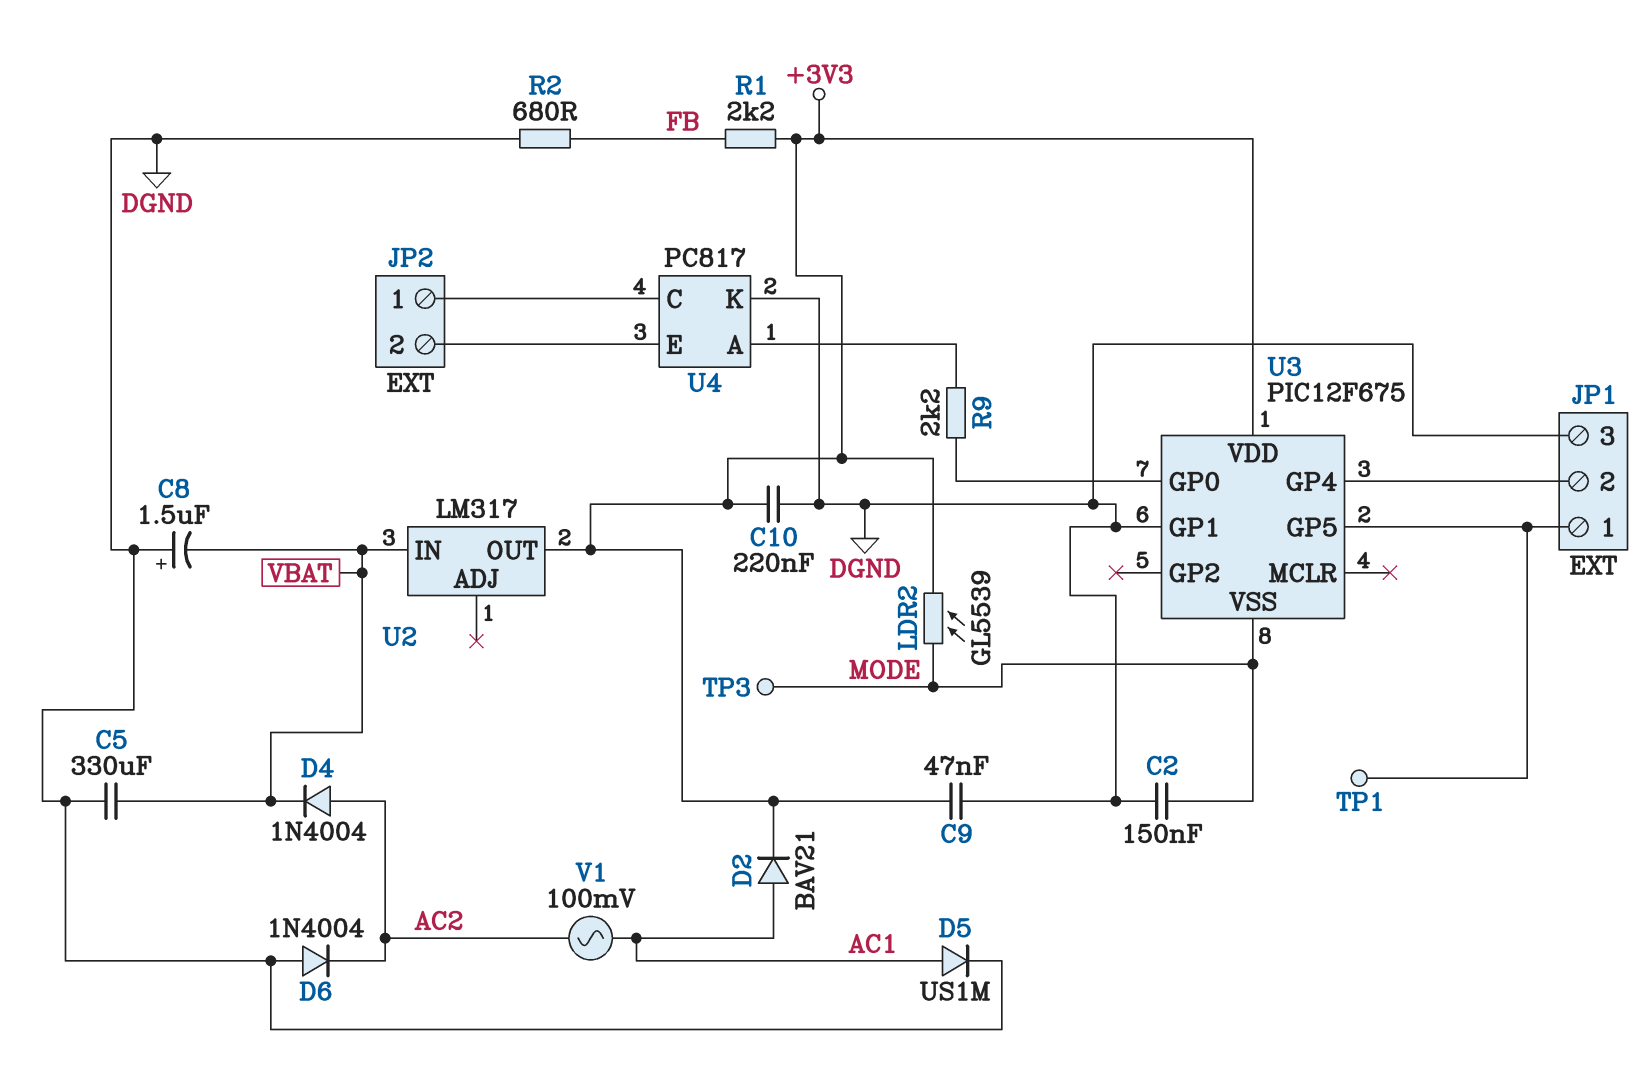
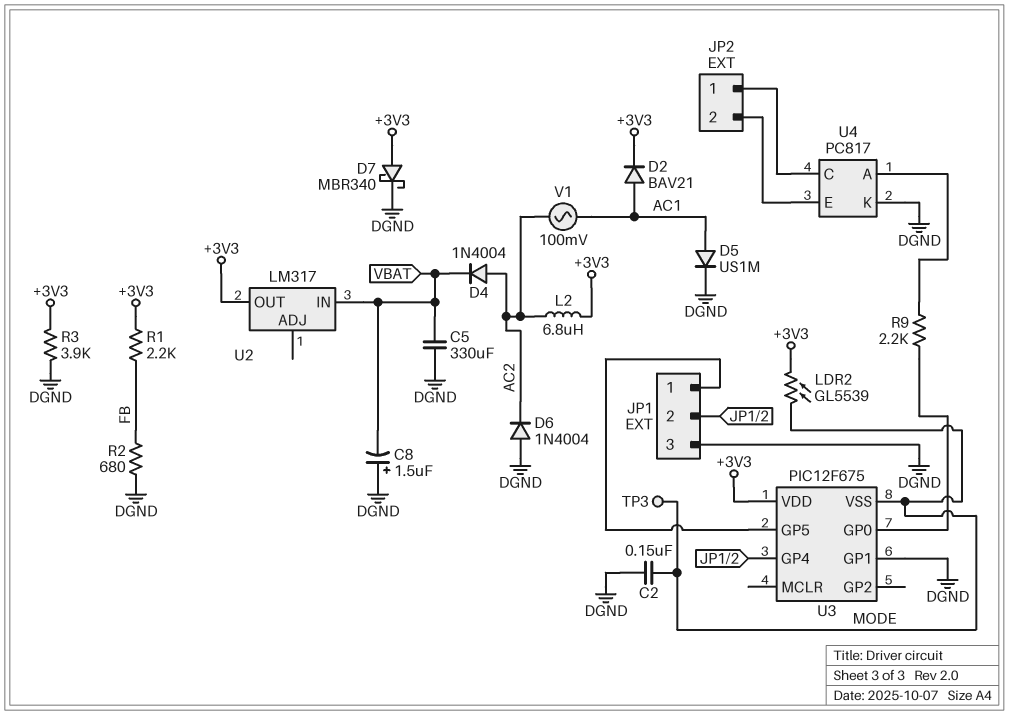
C9: 47nF (+3V3, DGND) -> none
C10: 220nF (+3V3, DGND) -> none
D7: none -> schottky MBR340 (A +3V3, K DGND)
L2: none -> 6.8uH (+3V3, AC2)
R3: none -> 3.9k (+3V3, DGND)
TP1: test point (JP1/1) -> none

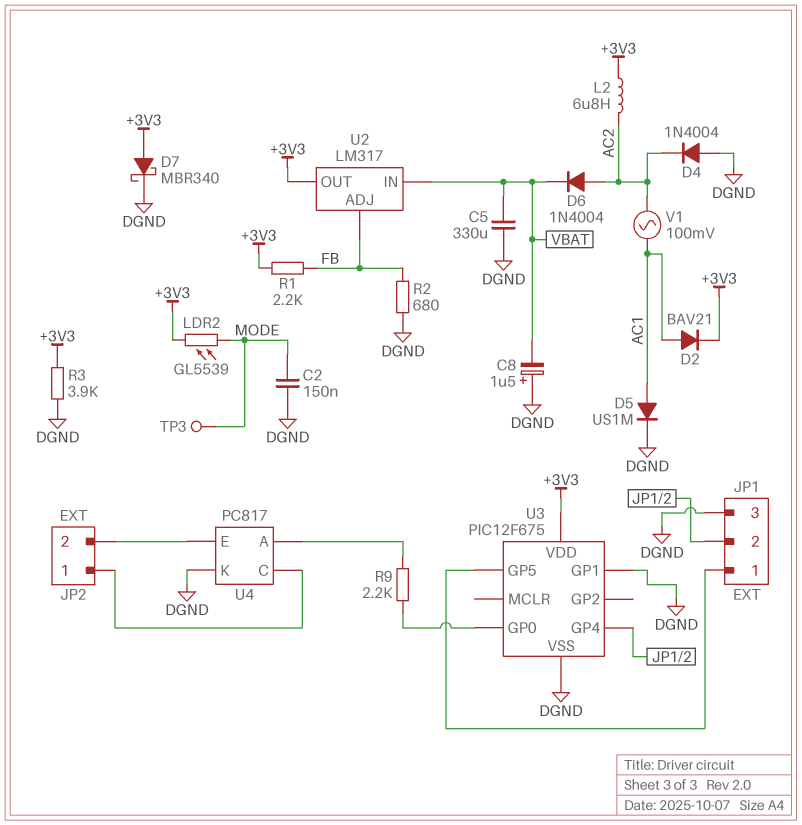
D4: diode 1N4004 (A AC2, K VBAT) -> diode 1N4004 (A DGND, K AC2)
D6: diode 1N4004 (A DGND, K AC2) -> diode 1N4004 (A AC2, K VBAT)
U2 pin ADJ: none -> FB
U3 pin VSS: MODE -> DGND

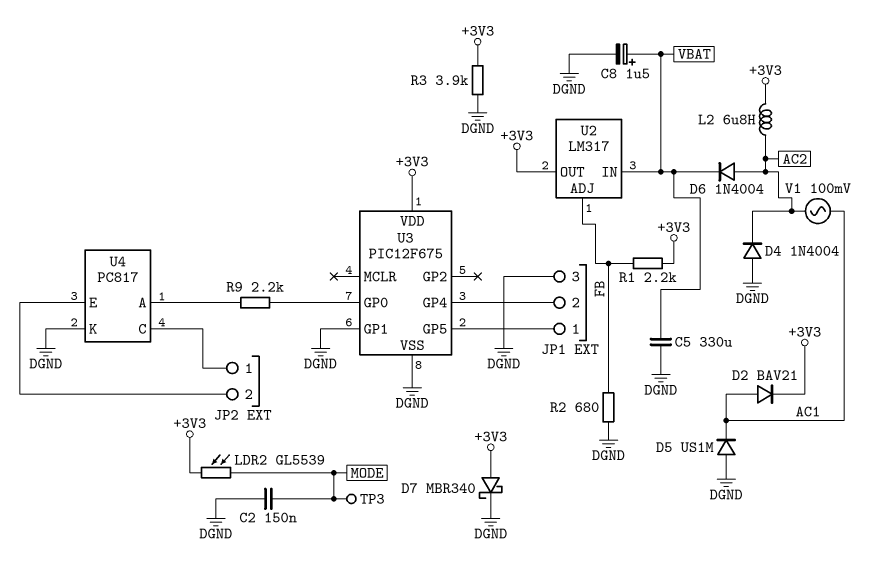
C8: 1.5uF (plus DGND, minus VBAT) -> 1.5uF (plus VBAT, minus DGND)
D5: diode US1M (A AC1, K DGND) -> diode US1M (A DGND, K AC1)

